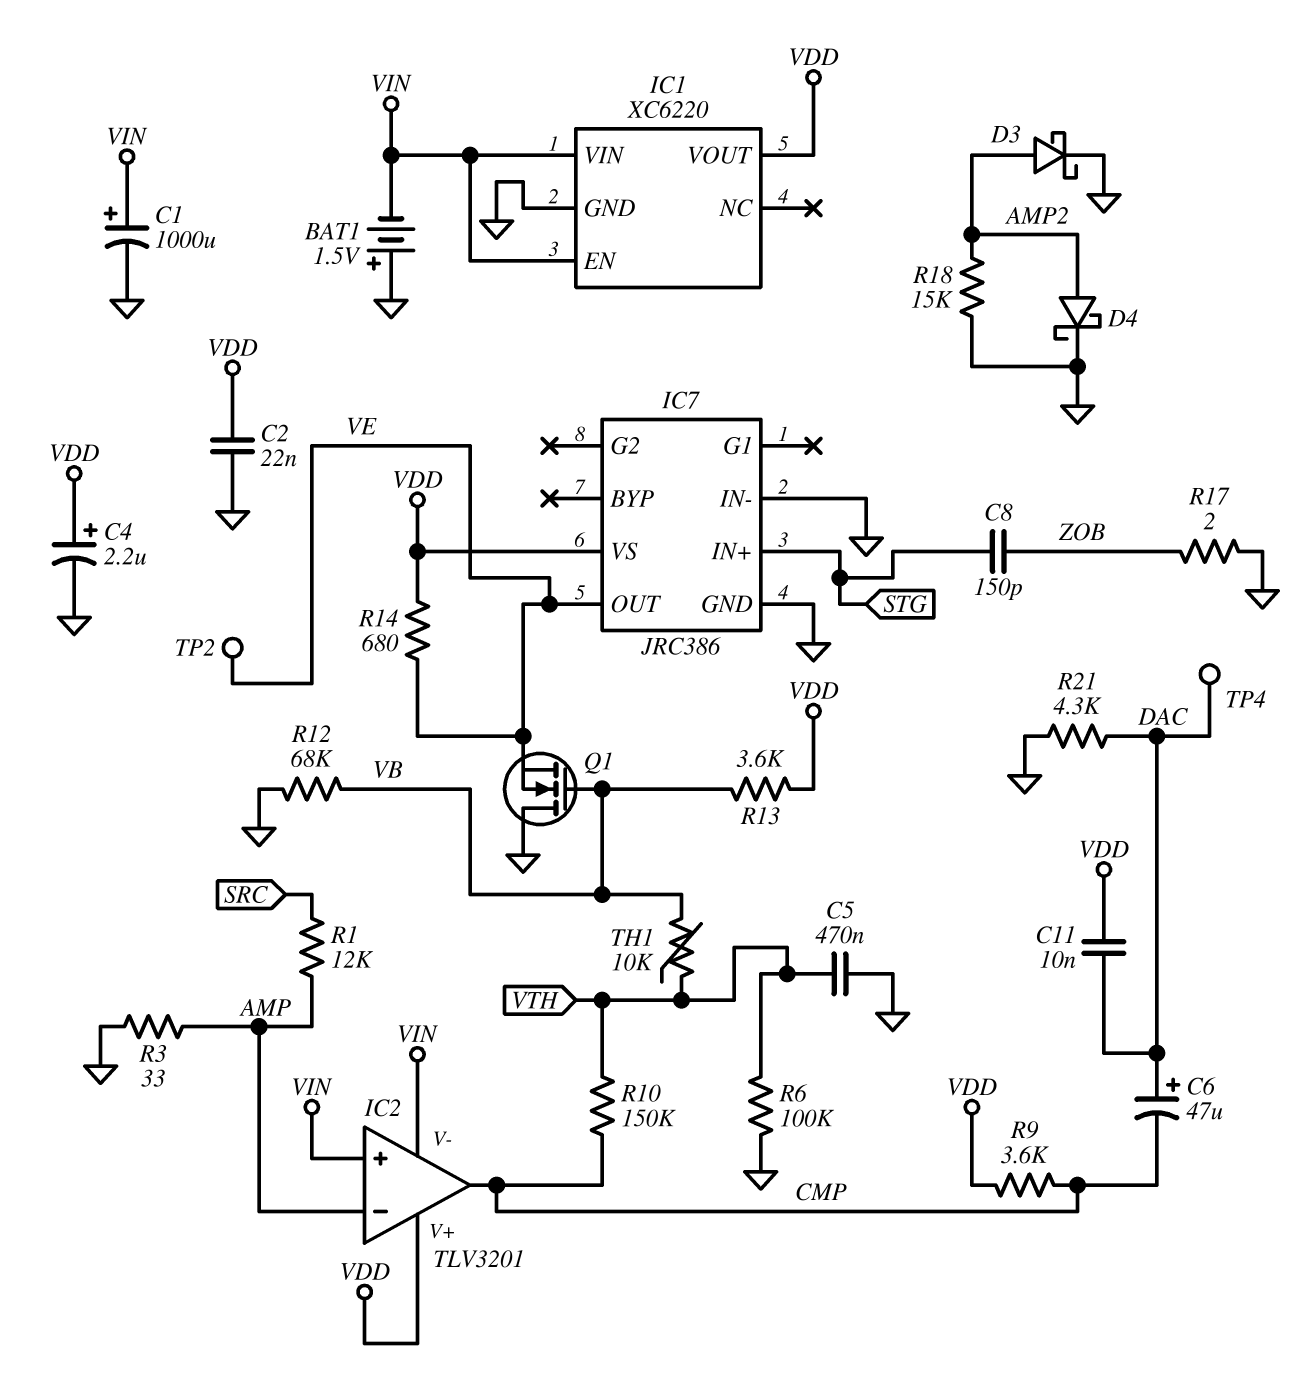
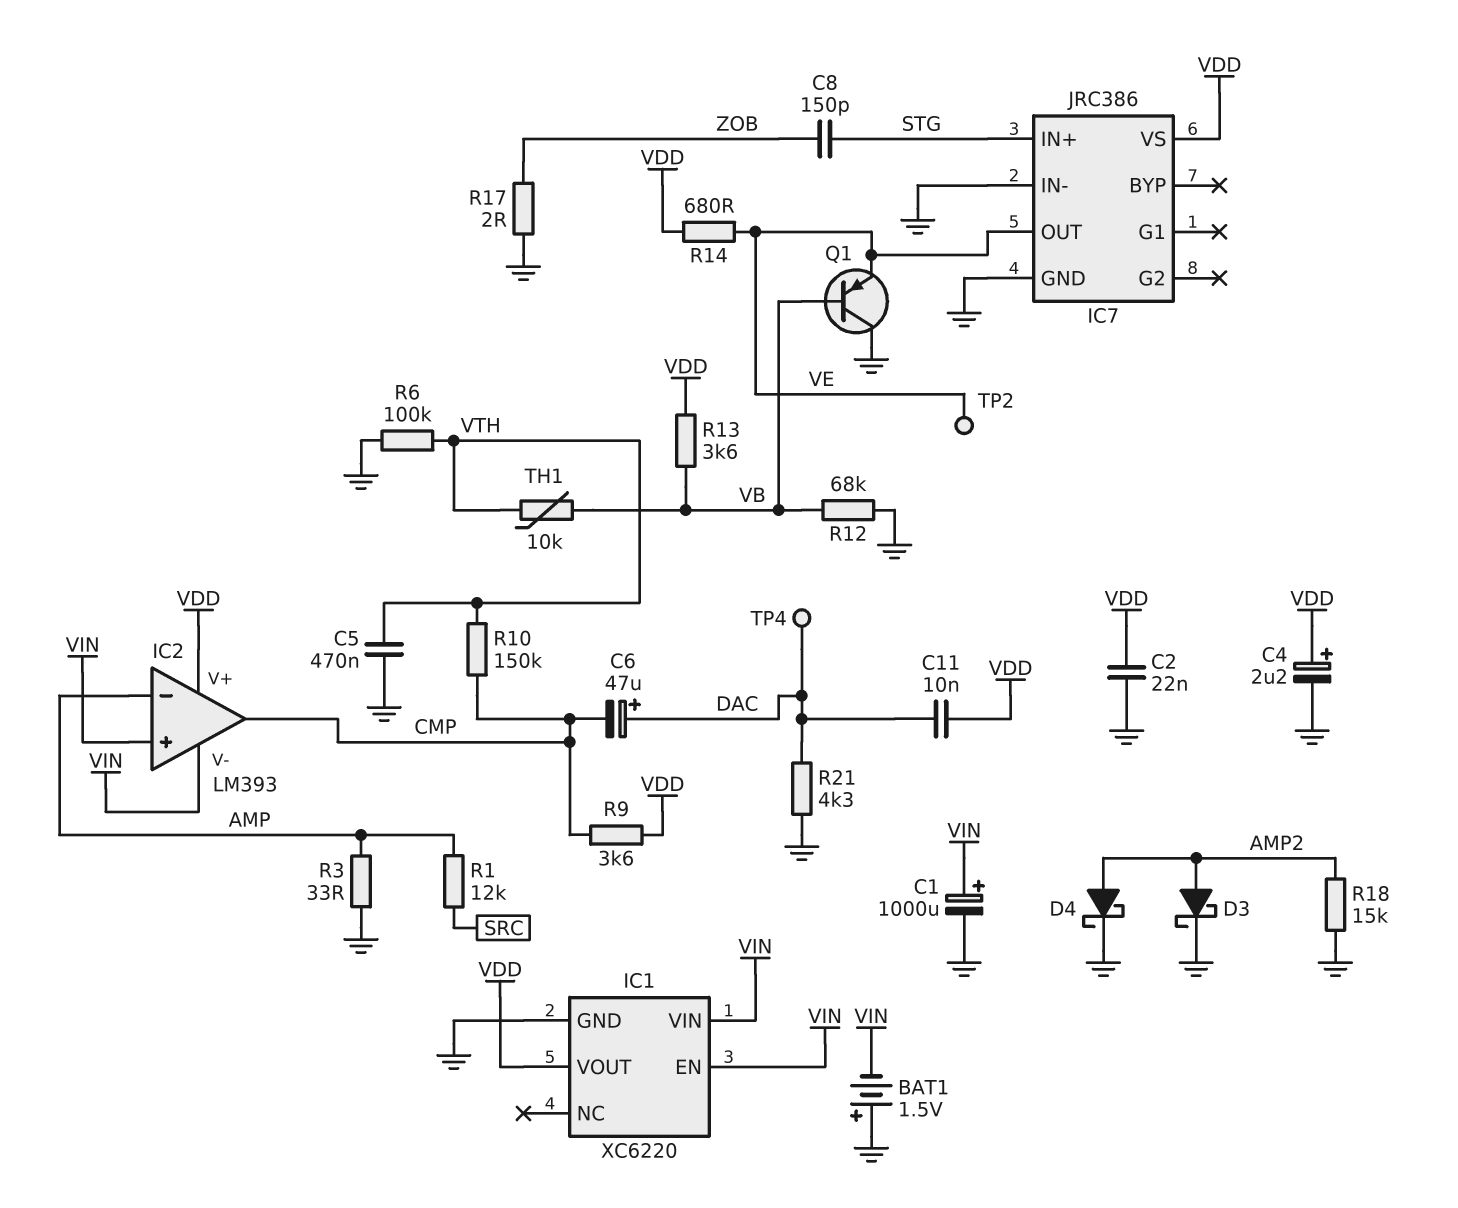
IC2: TLV3201 -> LM393
Q1: NMOS (G VB, D GND, S VE) -> PNP (B VB, C GND, E VE)

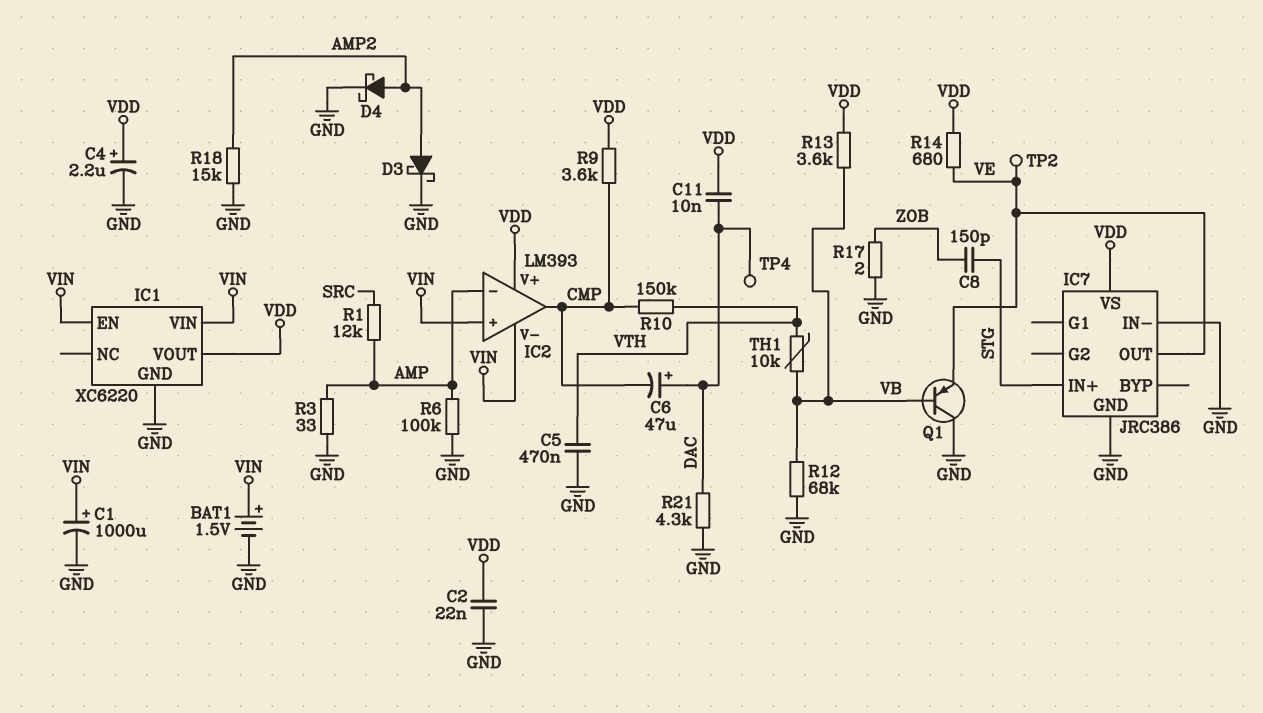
BAT1: 1.5V (plus GND, minus VIN) -> 1.5V (plus VIN, minus GND)
R6: 100k (GND, VTH) -> 100k (AMP, GND)

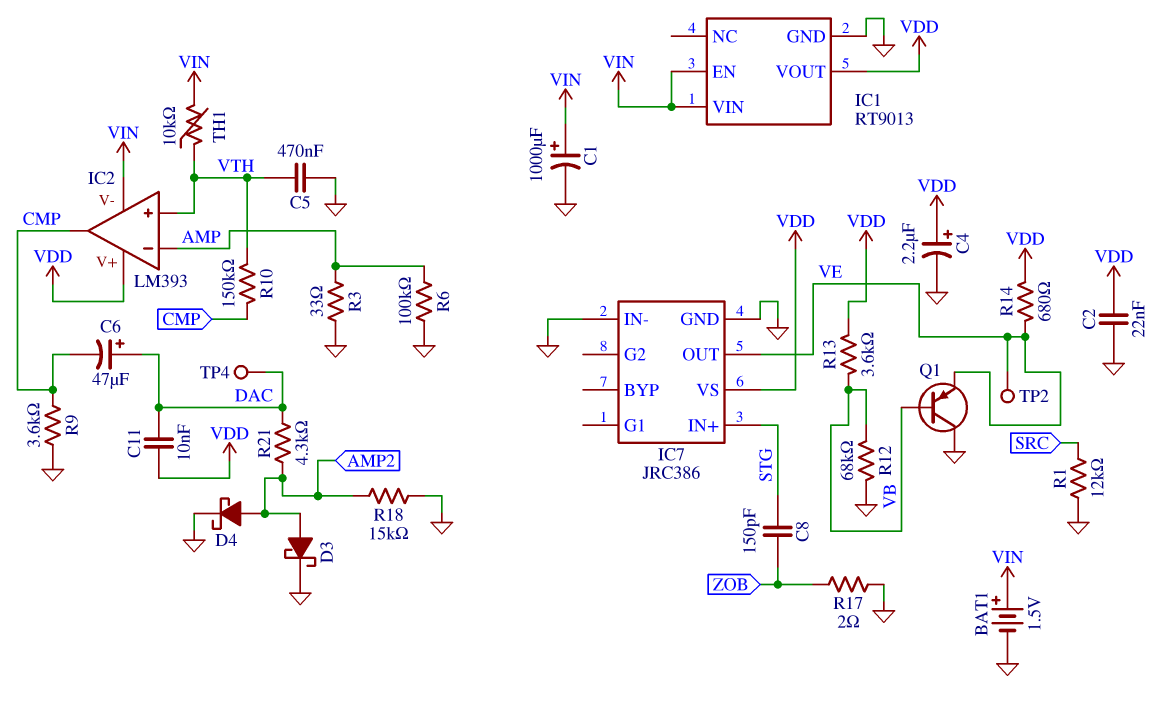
IC1: XC6220 -> RT9013
IC2 pin in+: VIN -> VTH
R1: 12k (AMP, SRC) -> 12k (GND, SRC)
R9: 3.6k (CMP, VDD) -> 3.6k (CMP, GND)
R21: 4.3k (DAC, GND) -> 4.3k (AMP2, DAC)
TH1: 10k (VB, VTH) -> 10k (VIN, VTH)

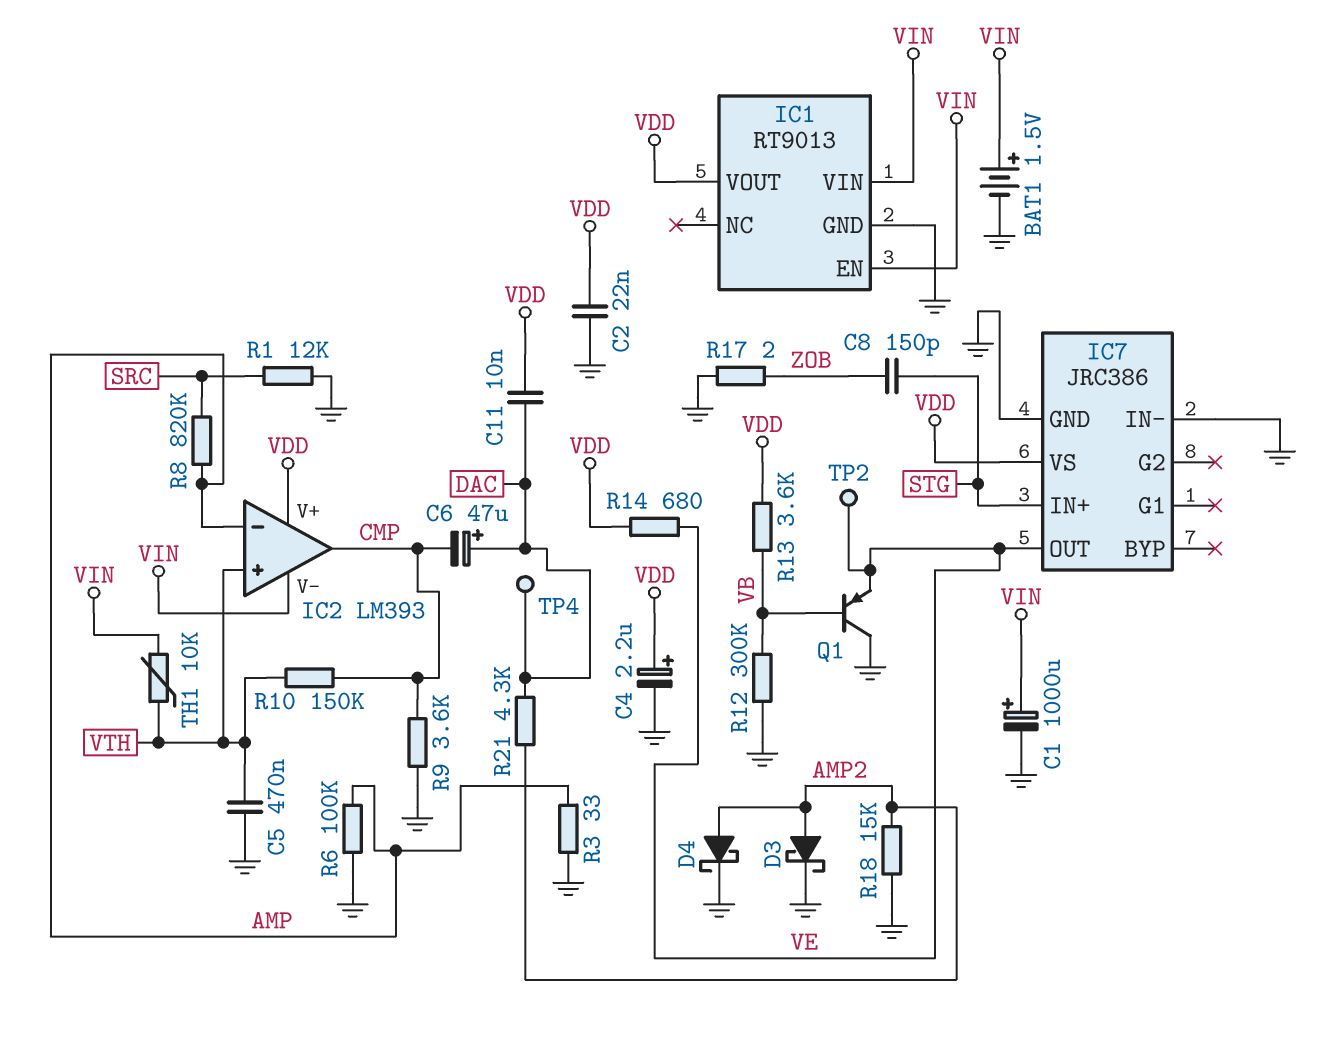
R8: none -> 820k (AMP, SRC)
R12: 68k (GND, VB) -> 300k (GND, VB)

